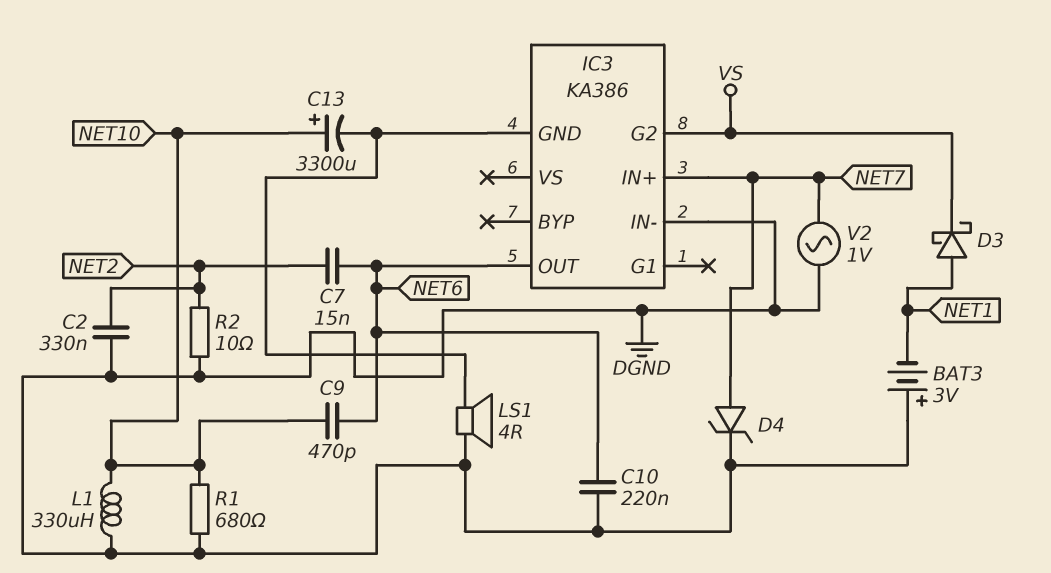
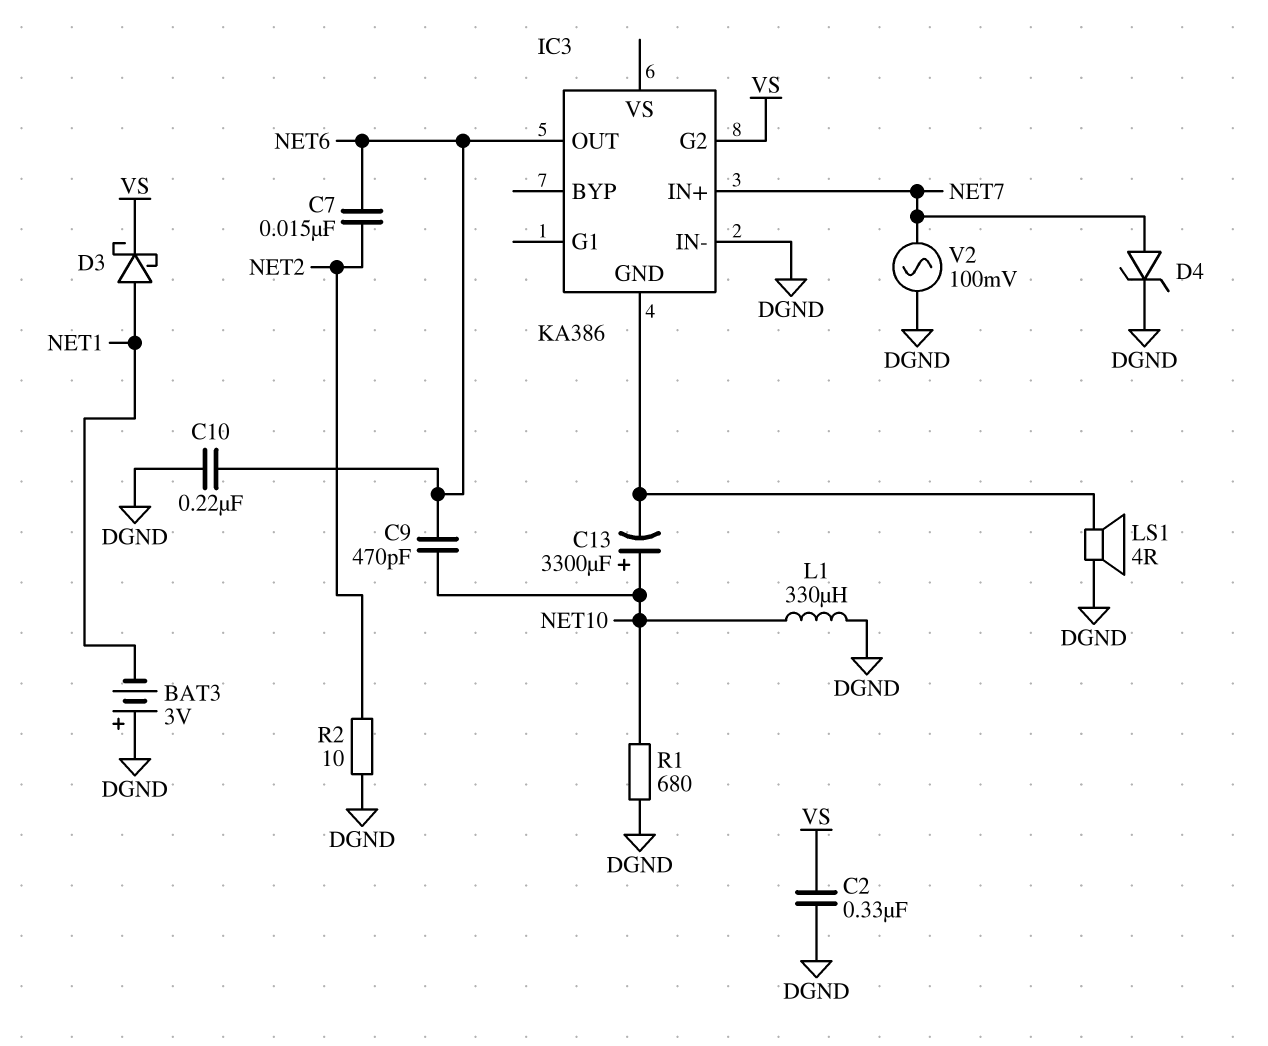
C2: 330nF (DGND, NET2) -> 330nF (DGND, VS)
V2: AC 1V (DGND, NET7) -> AC 100mV (DGND, NET7)

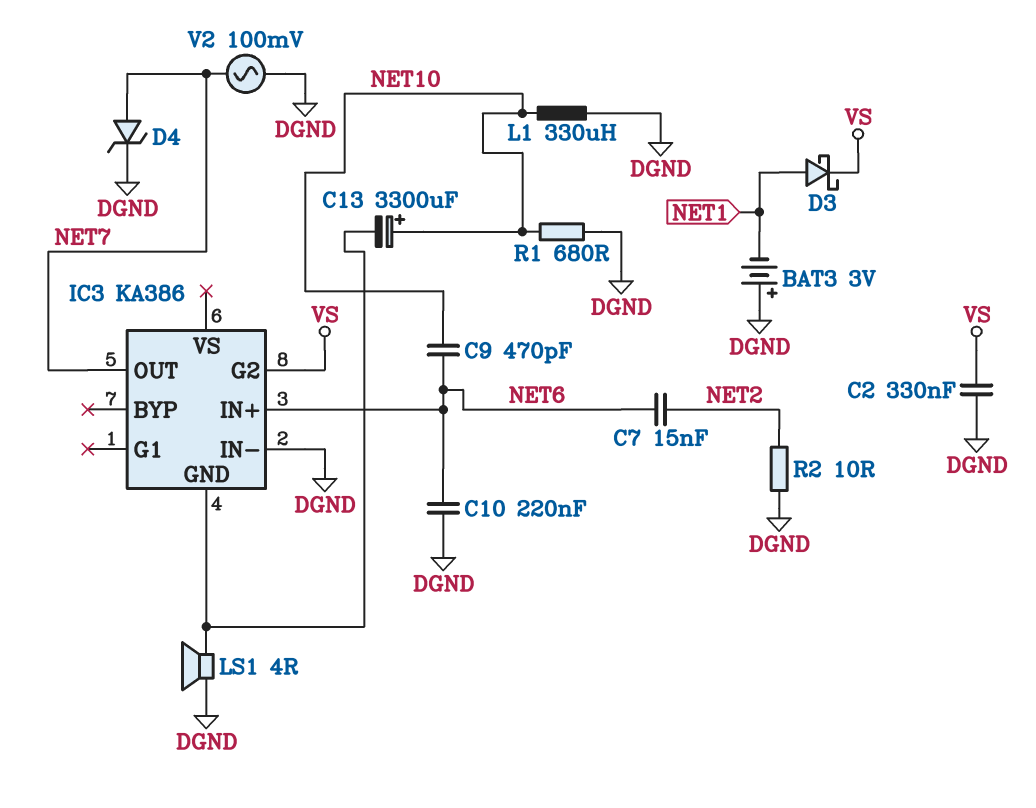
IC3 pin IN+: NET7 -> NET6
IC3 pin OUT: NET6 -> NET7

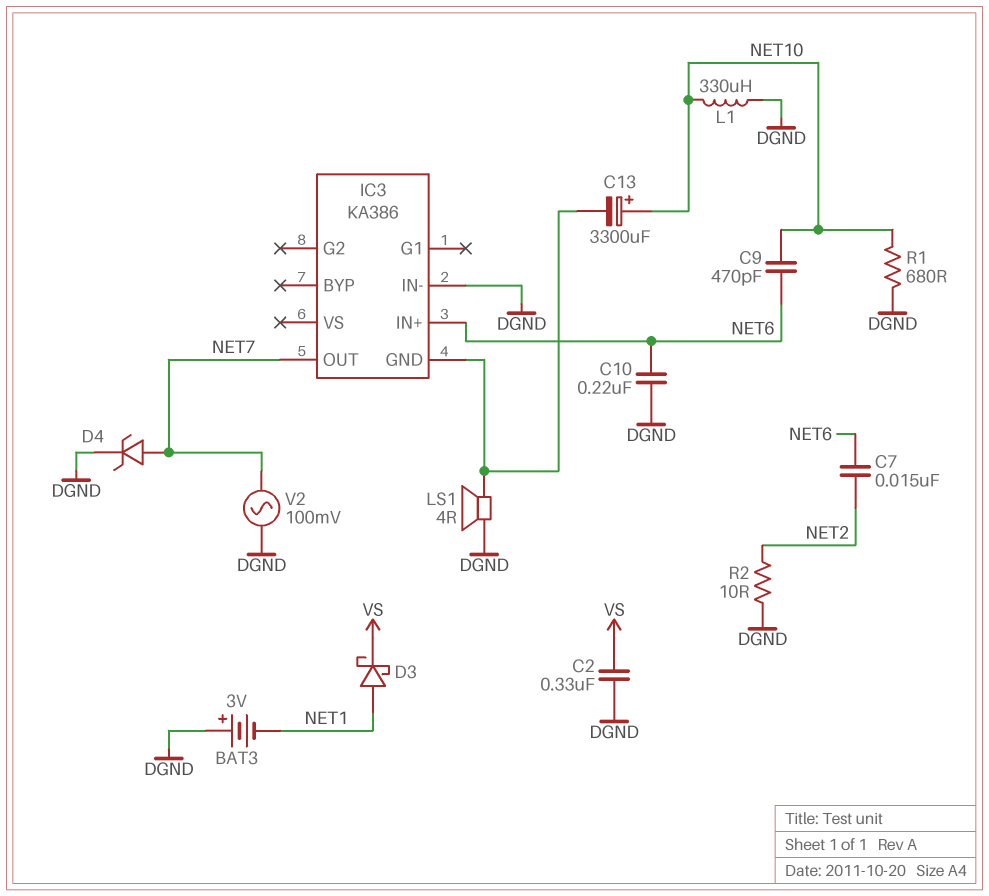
IC3 pin G2: VS -> none

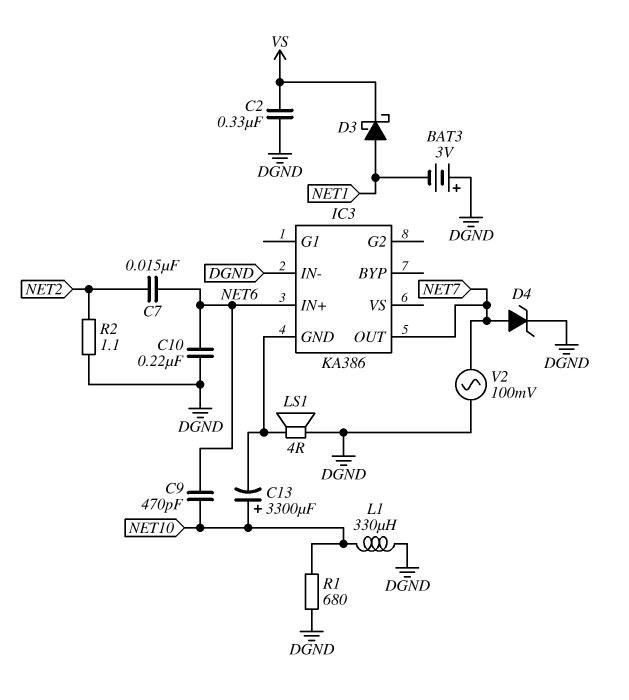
R2: 10 (DGND, NET2) -> 1.1 (DGND, NET2)

